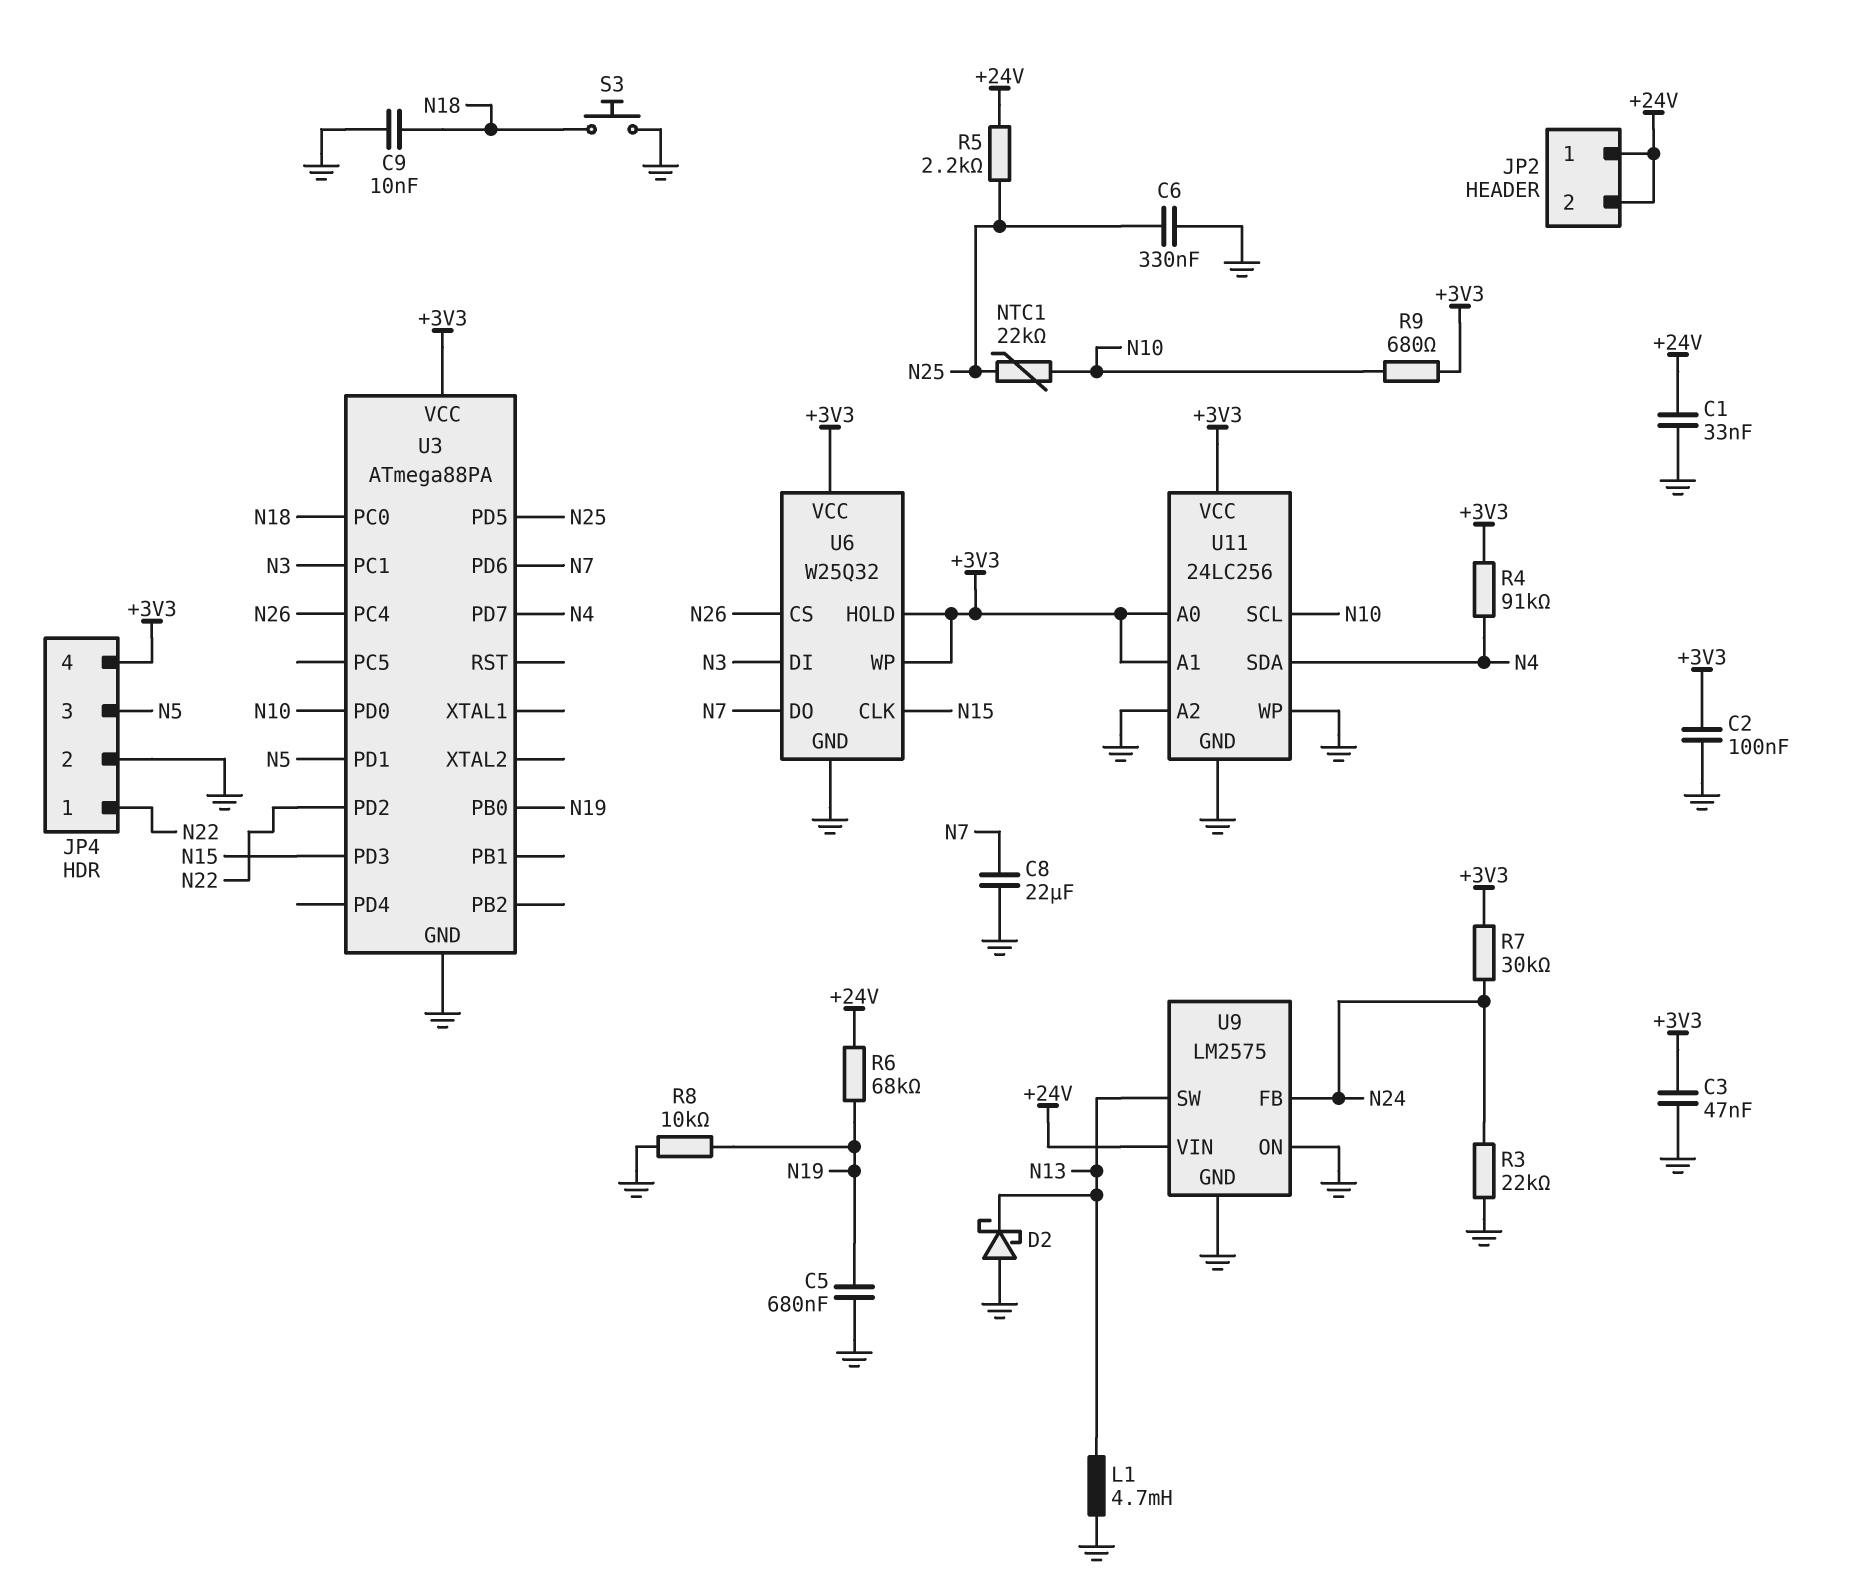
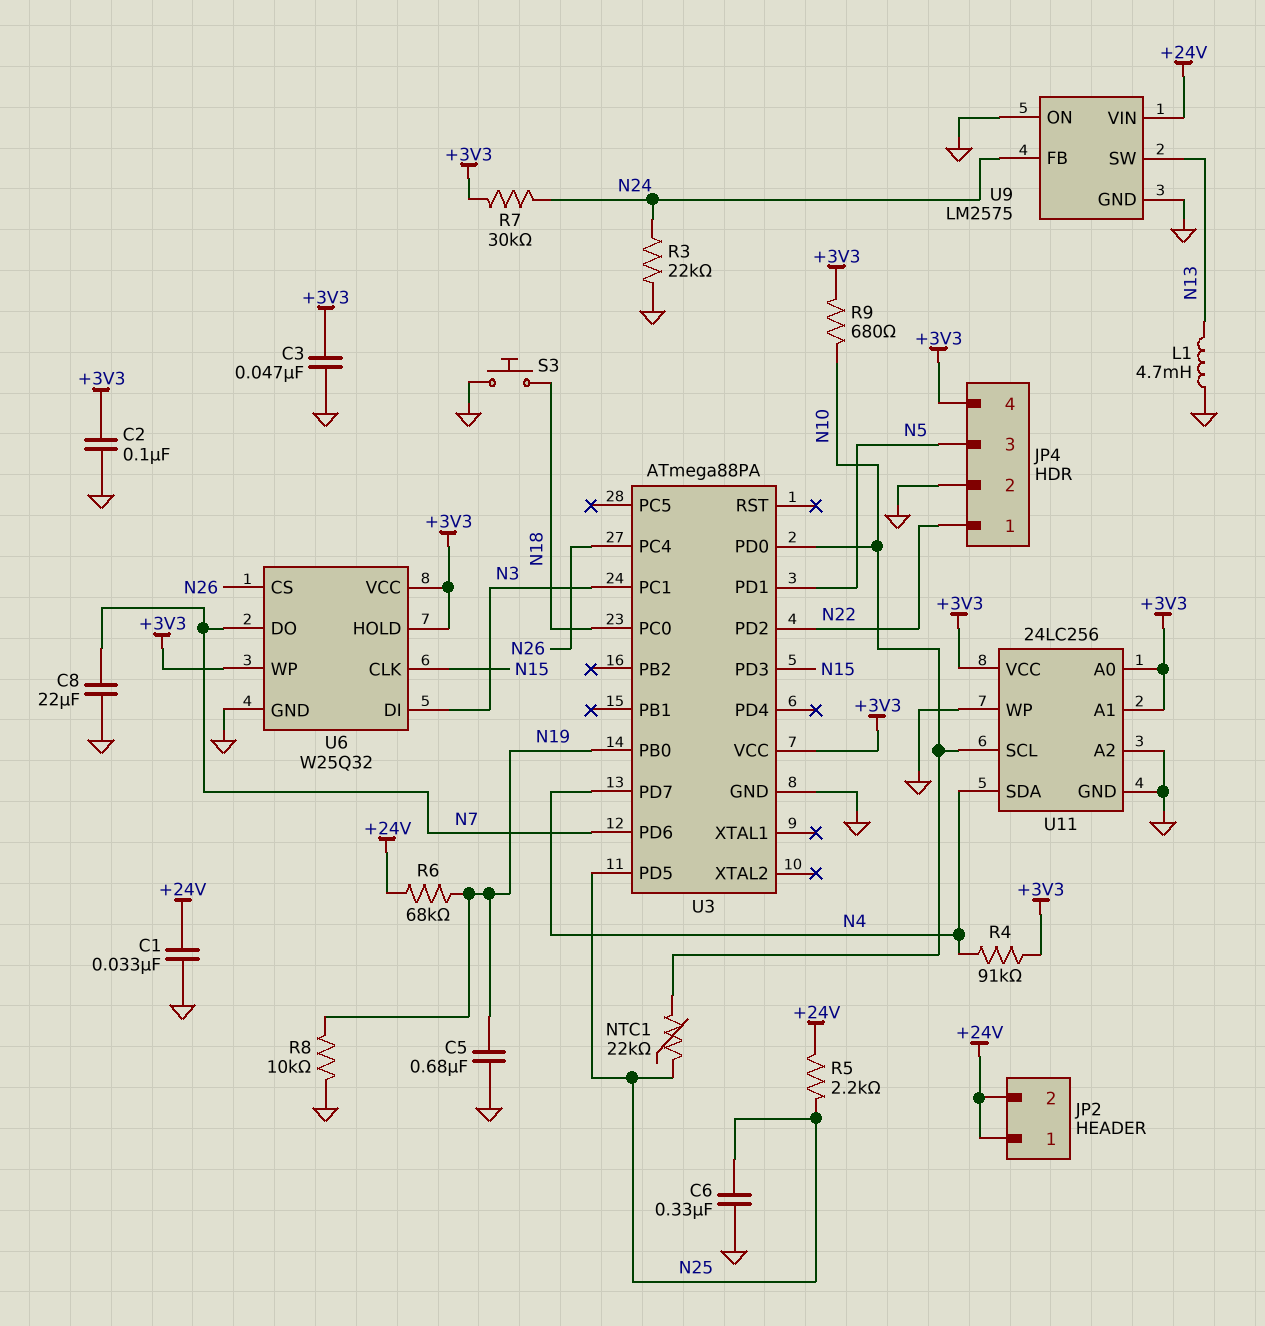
C9: 10nF (GND, N18) -> none
D2: schottky (A GND, K N13) -> none

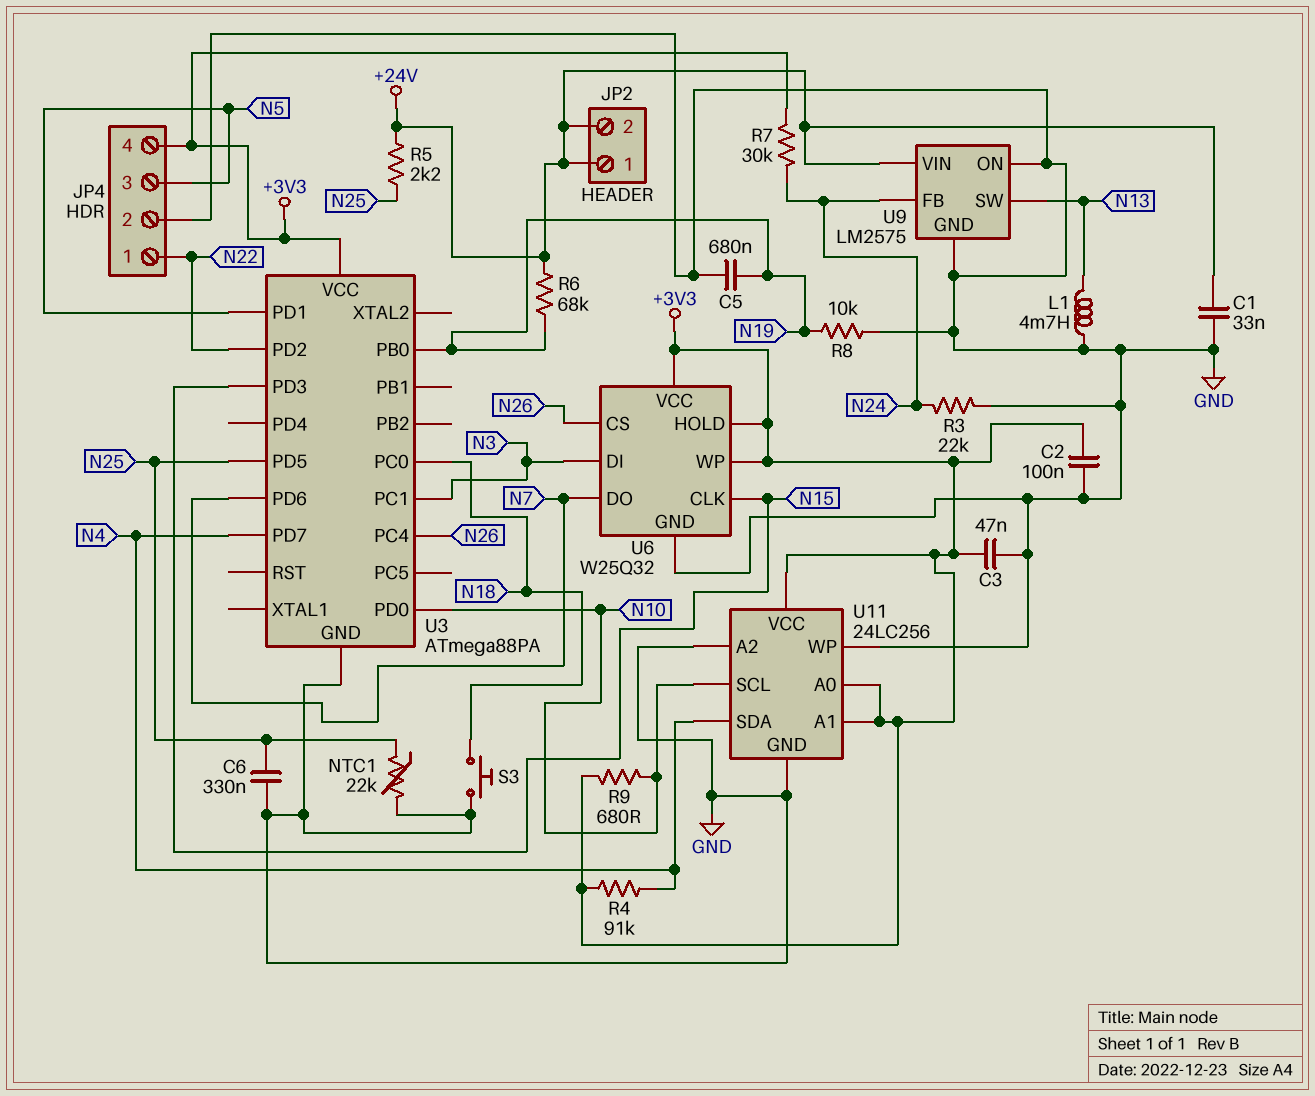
C8: 22uF (GND, N7) -> none
NTC1: 22k (N10, N25) -> 22k (GND, N25)

